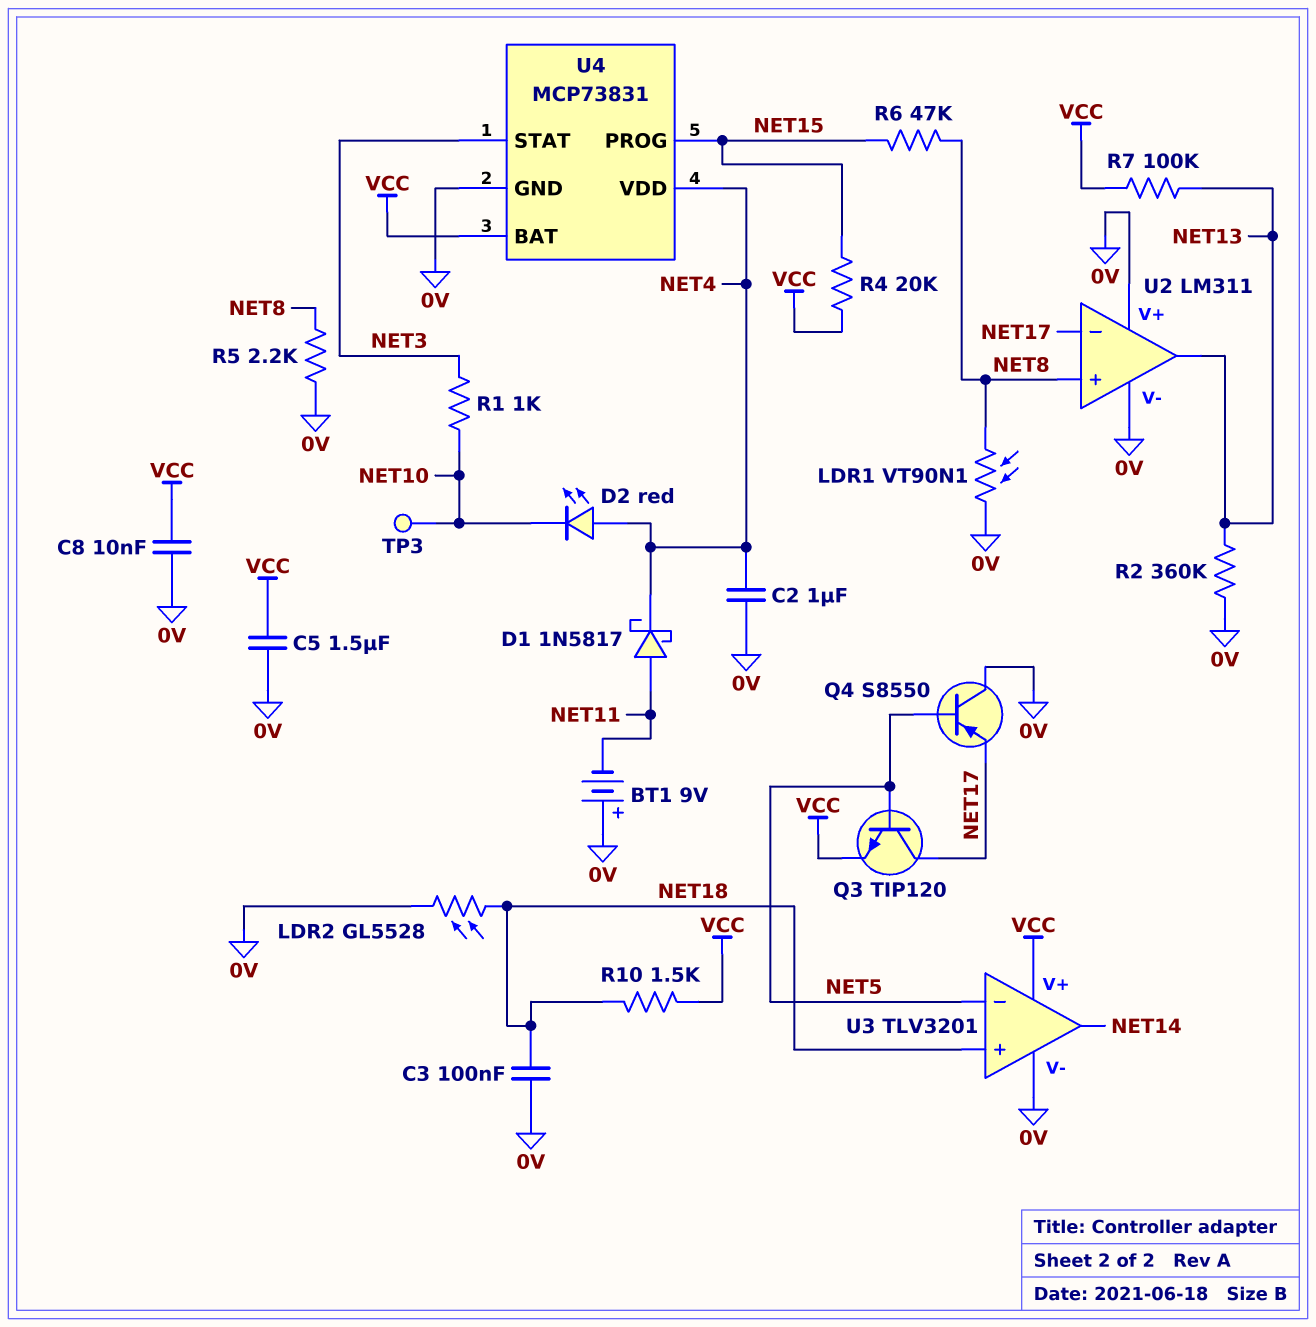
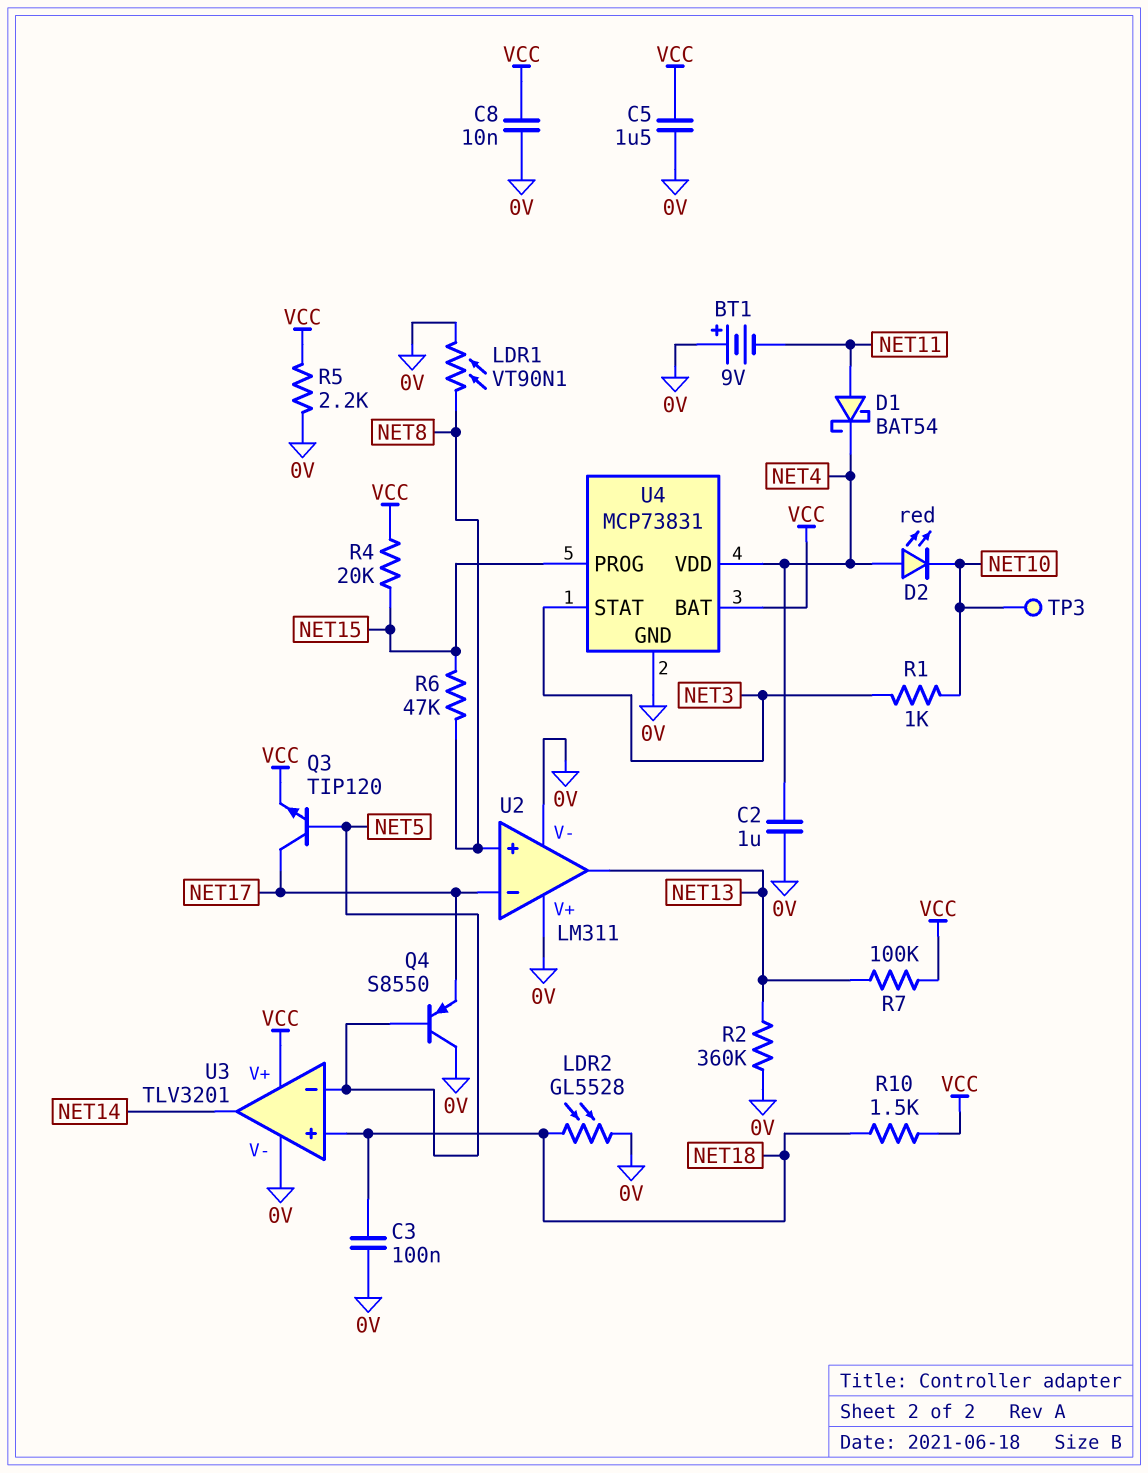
D1: schottky 1N5817 (A NET11, K NET4) -> schottky BAT54 (A NET11, K NET4)
R5: 2.2k (0V, NET8) -> 2.2k (0V, VCC)

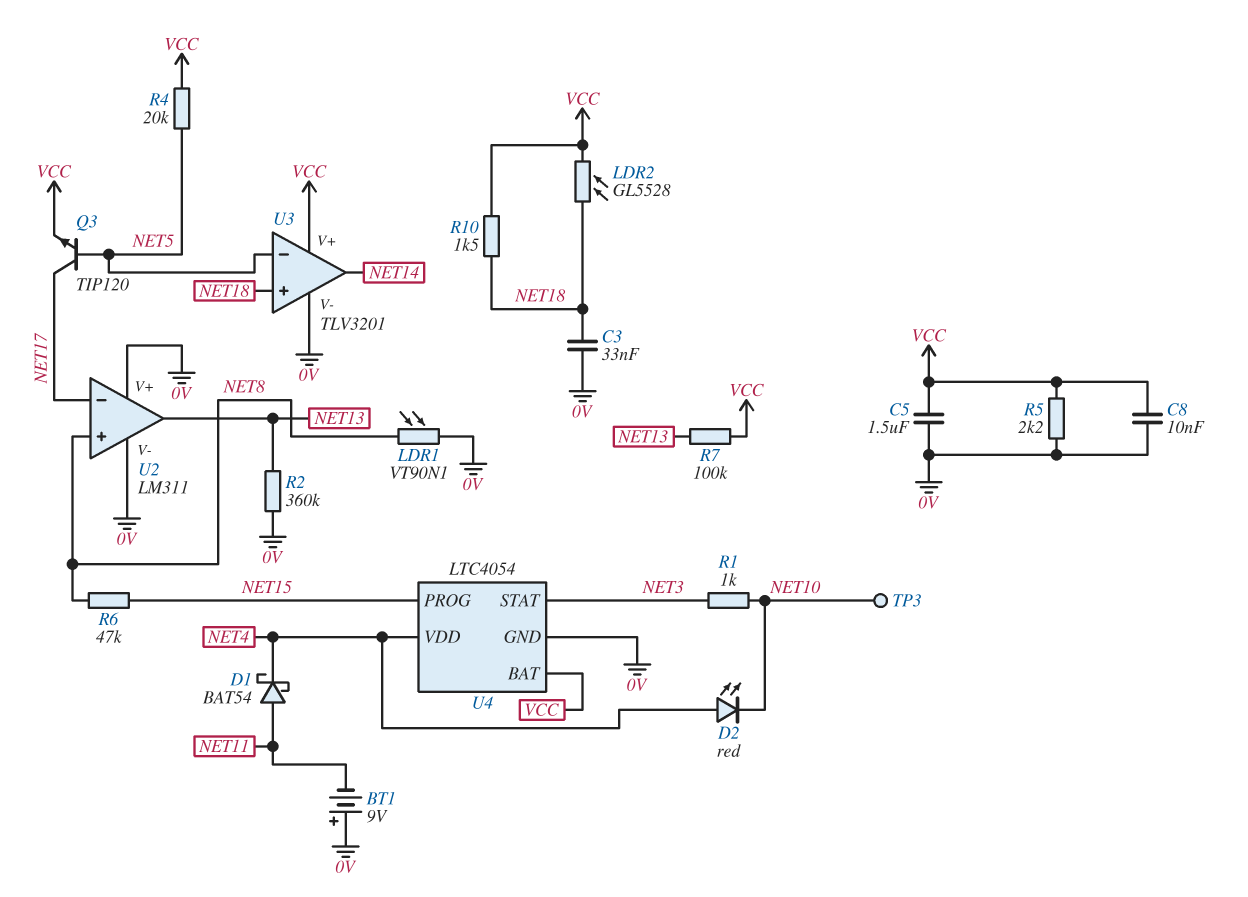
C2: 1uF (0V, NET4) -> none
C3: 100nF (0V, NET18) -> 33nF (0V, NET18)
LDR2: GL5528 (0V, NET18) -> GL5528 (NET18, VCC)
Q4: PNP S8550 (B NET5, C 0V, E NET17) -> none
R4: 20k (NET15, VCC) -> 20k (NET5, VCC)
U4: MCP73831 -> LTC4054

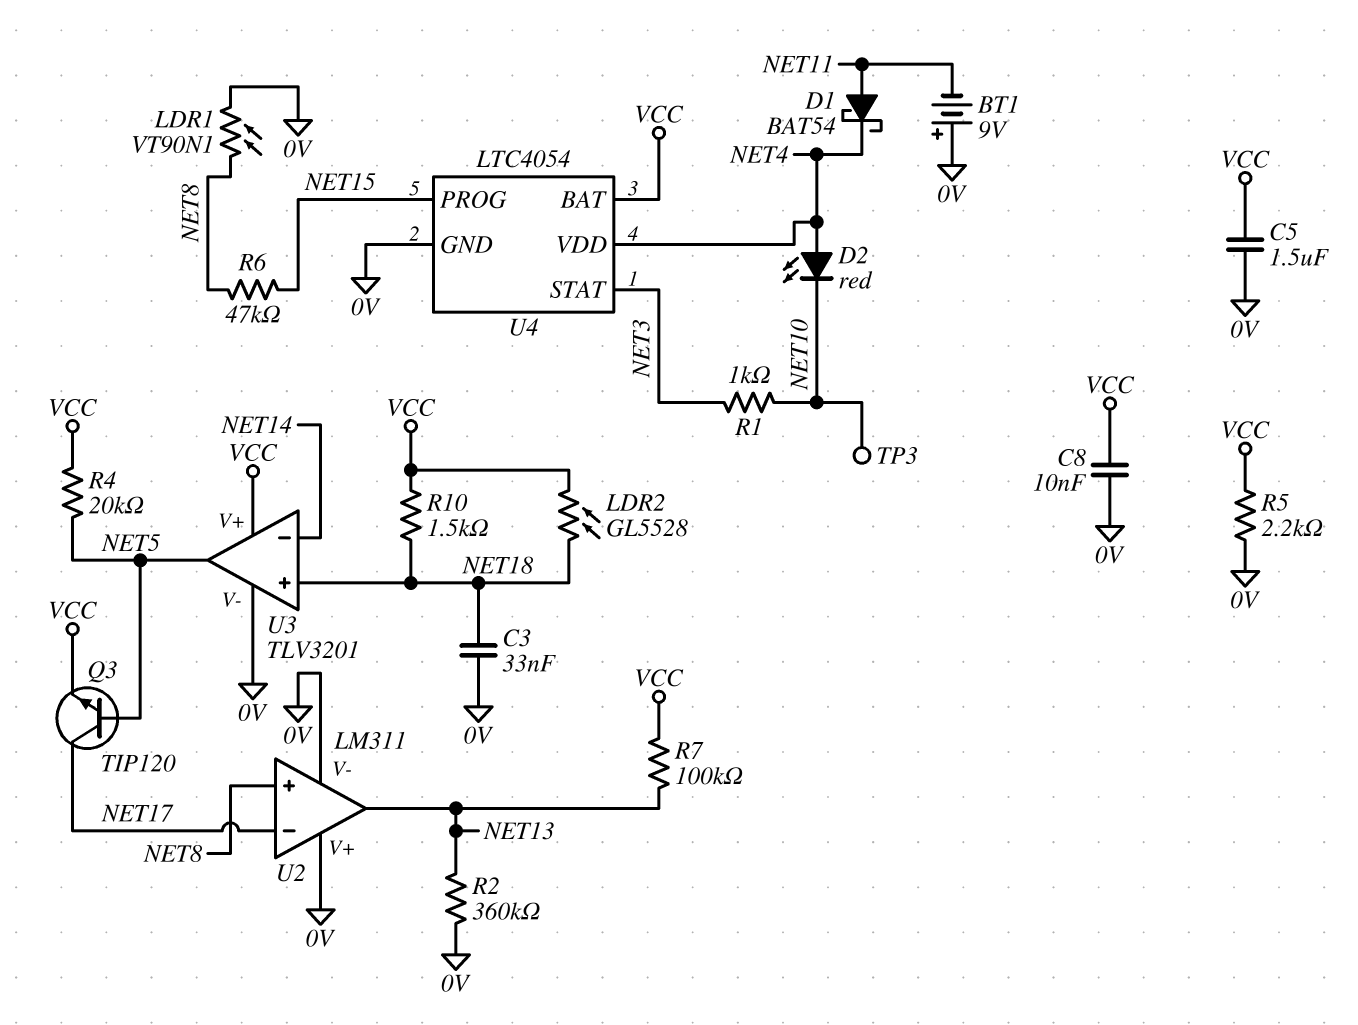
U3 pin in-: NET5 -> NET14
U3 pin out: NET14 -> NET5

